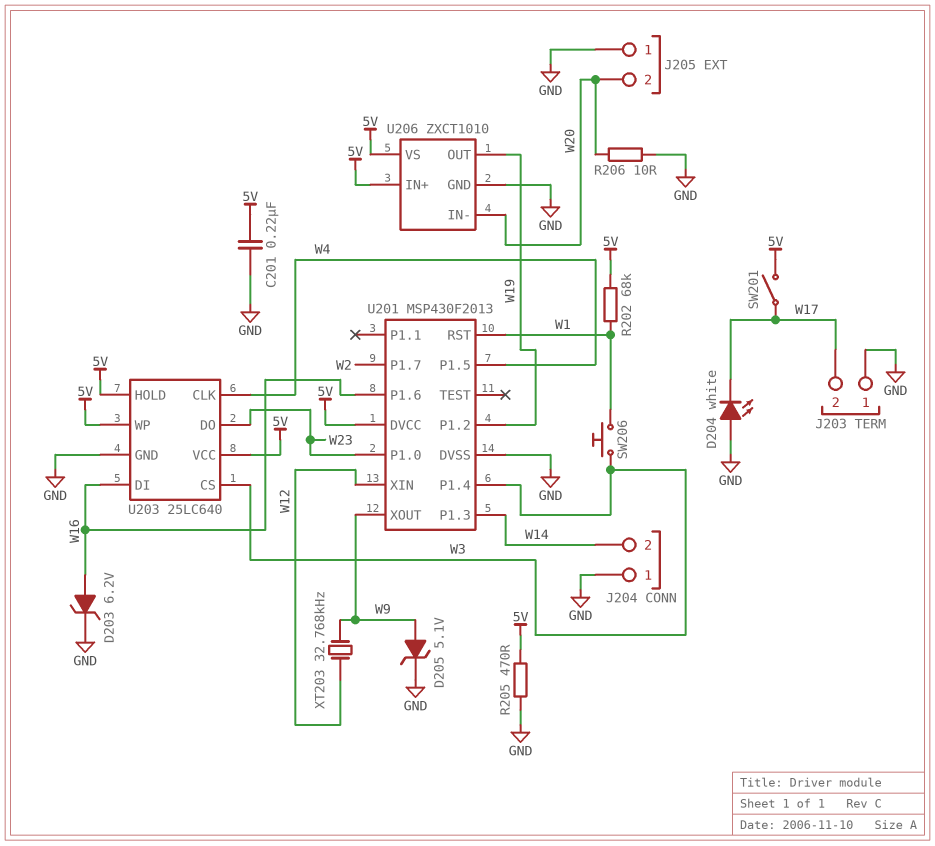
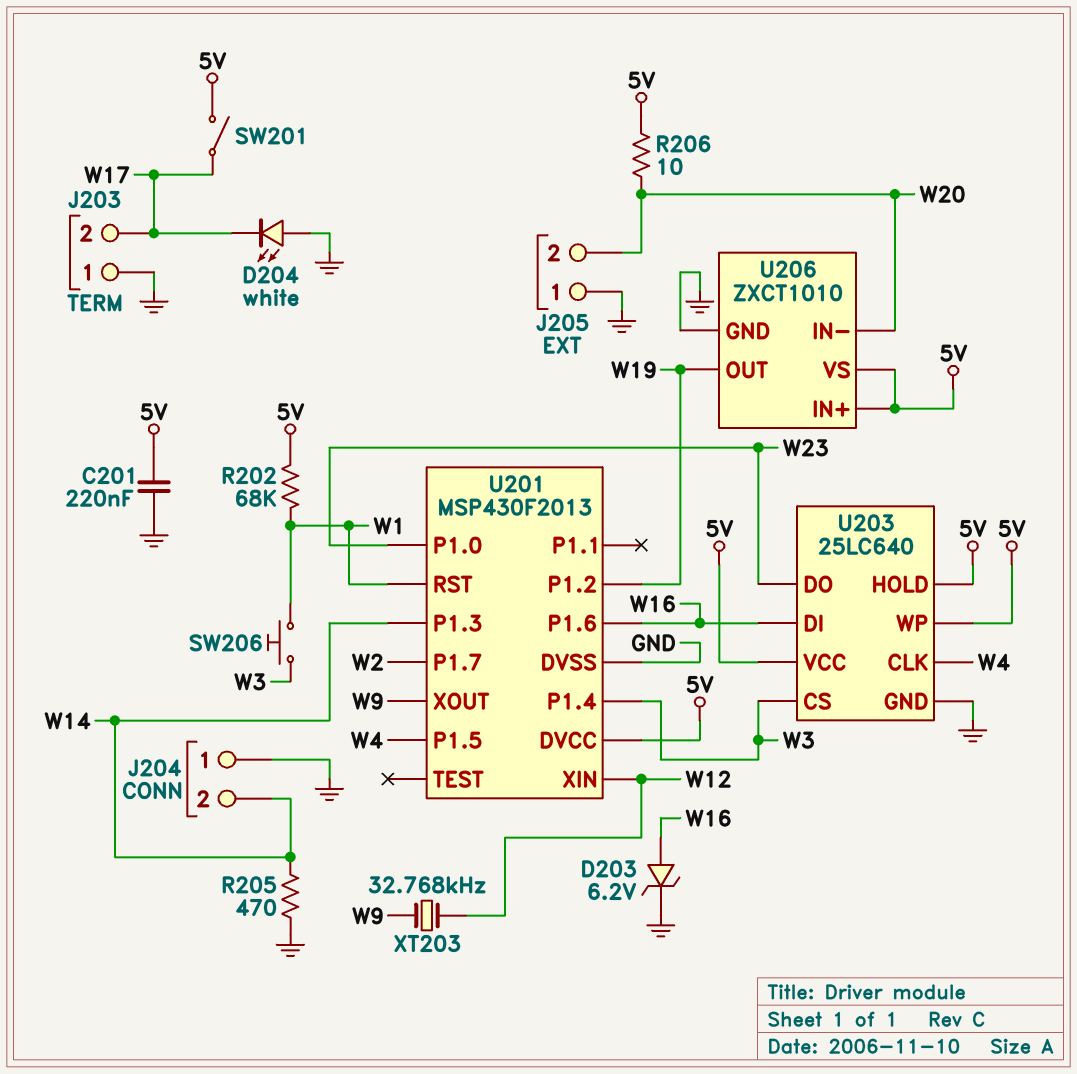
D205: zener 5.1V (A W9, K GND) -> none
R205: 470 (5V, GND) -> 470 (GND, W14)
R206: 10 (GND, W20) -> 10 (5V, W20)

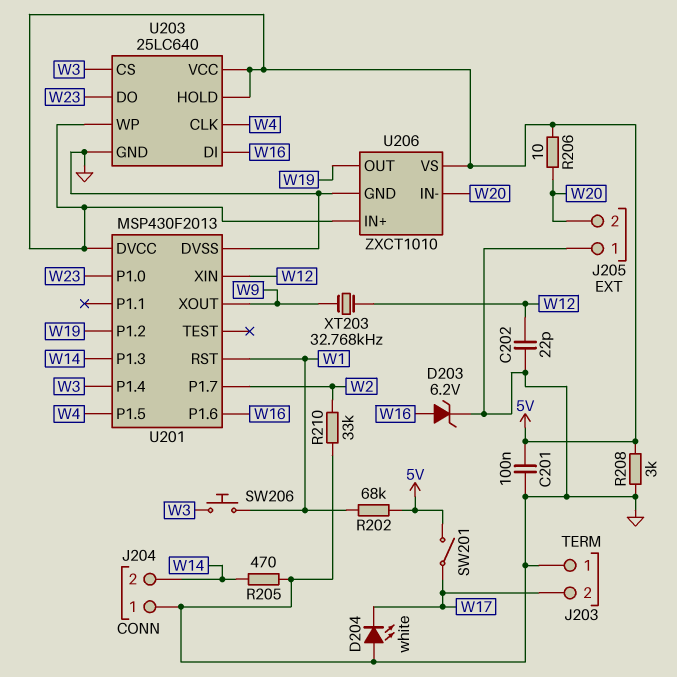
C201: 220nF (5V, GND) -> 100nF (5V, GND)
C202: none -> 22pF (GND, W12)
R208: none -> 3k (5V, GND)
R210: none -> 33k (GND, W2)

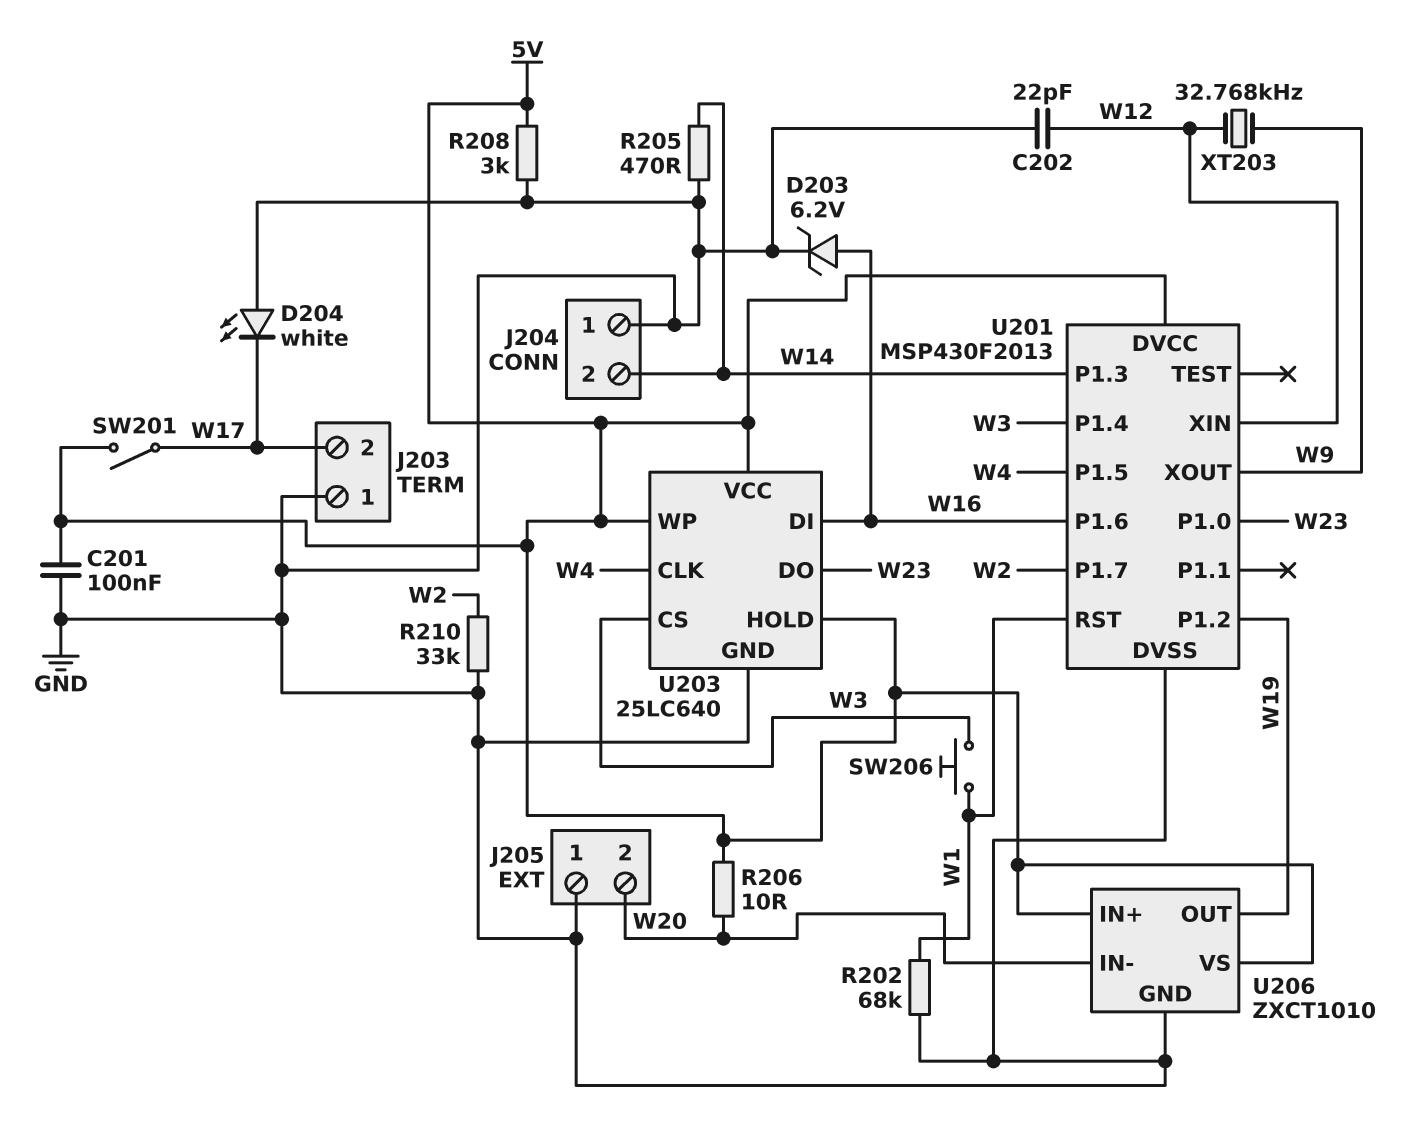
R202: 68k (5V, W1) -> 68k (GND, W1)

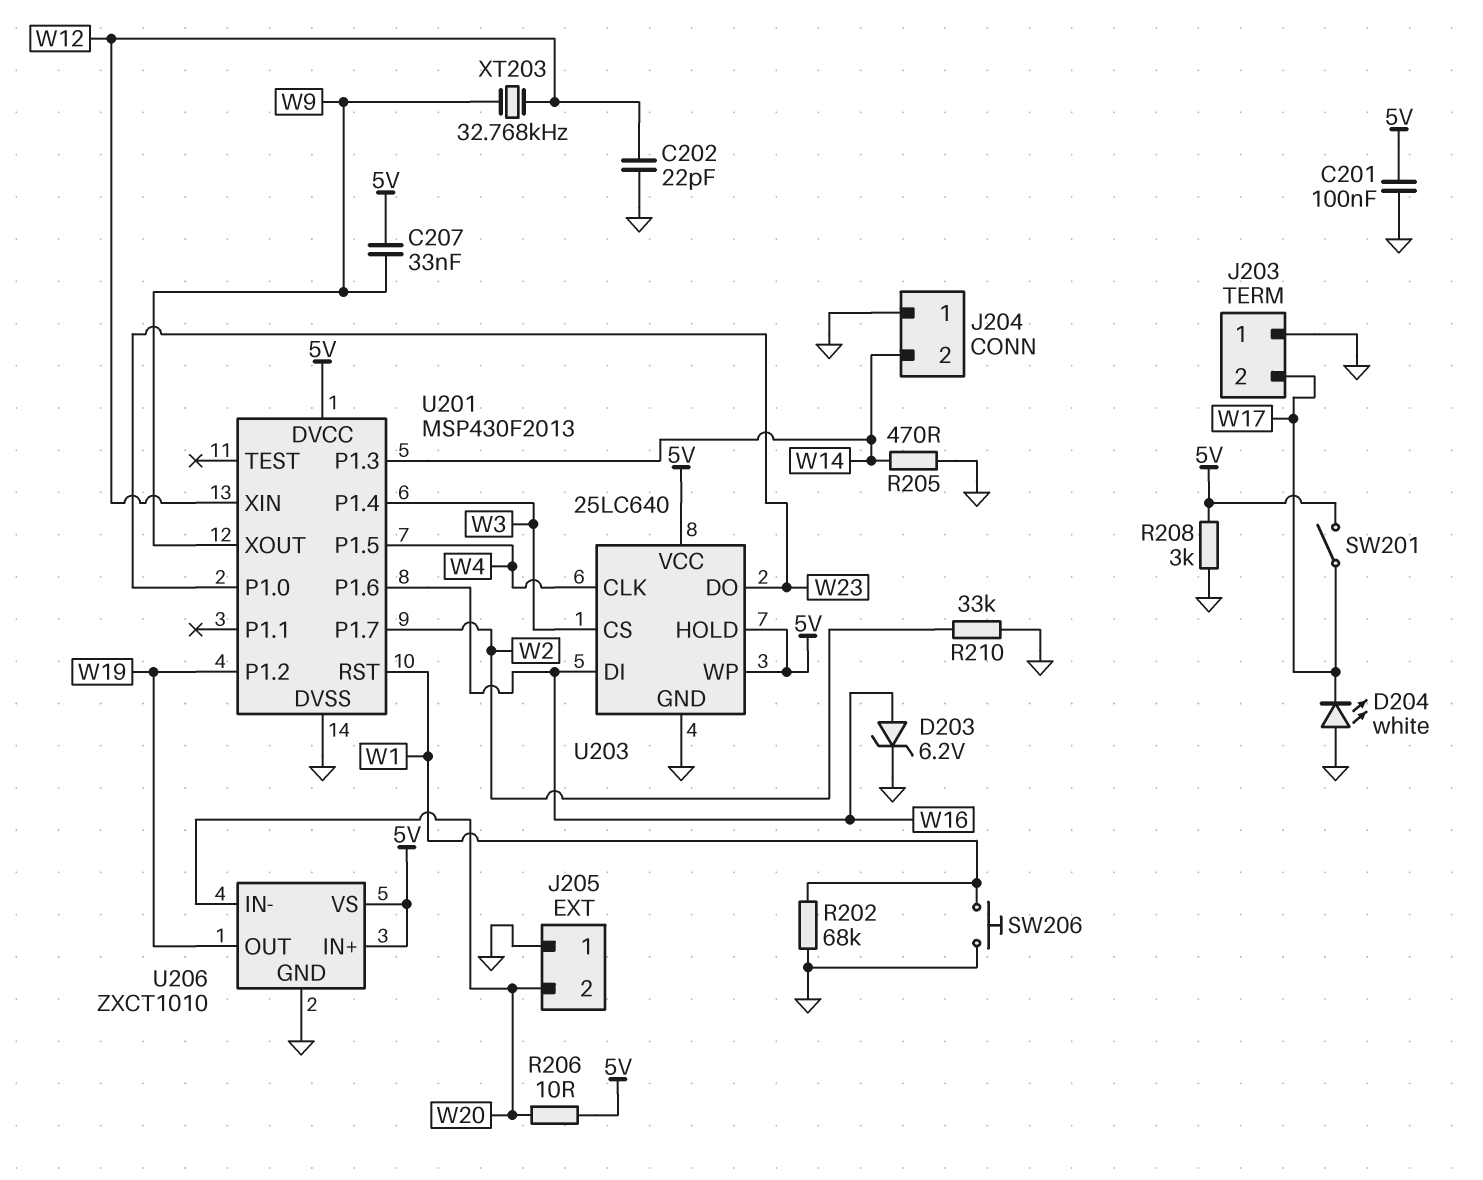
C207: none -> 33nF (5V, W9)
SW206: button (W1, W3) -> button (GND, W1)

